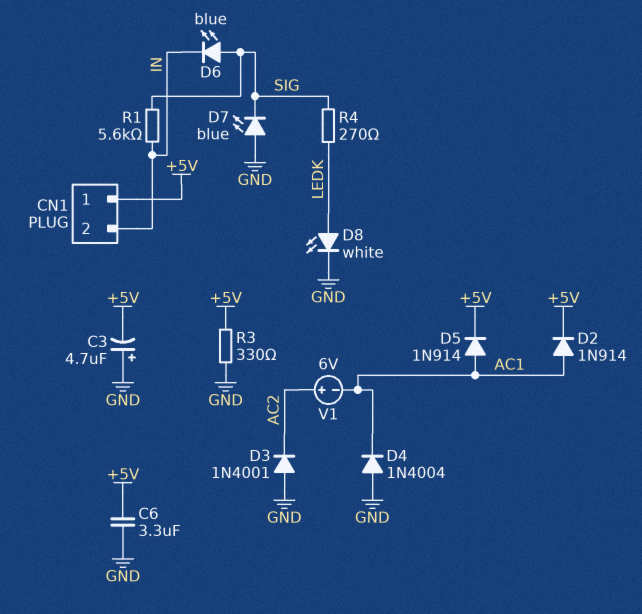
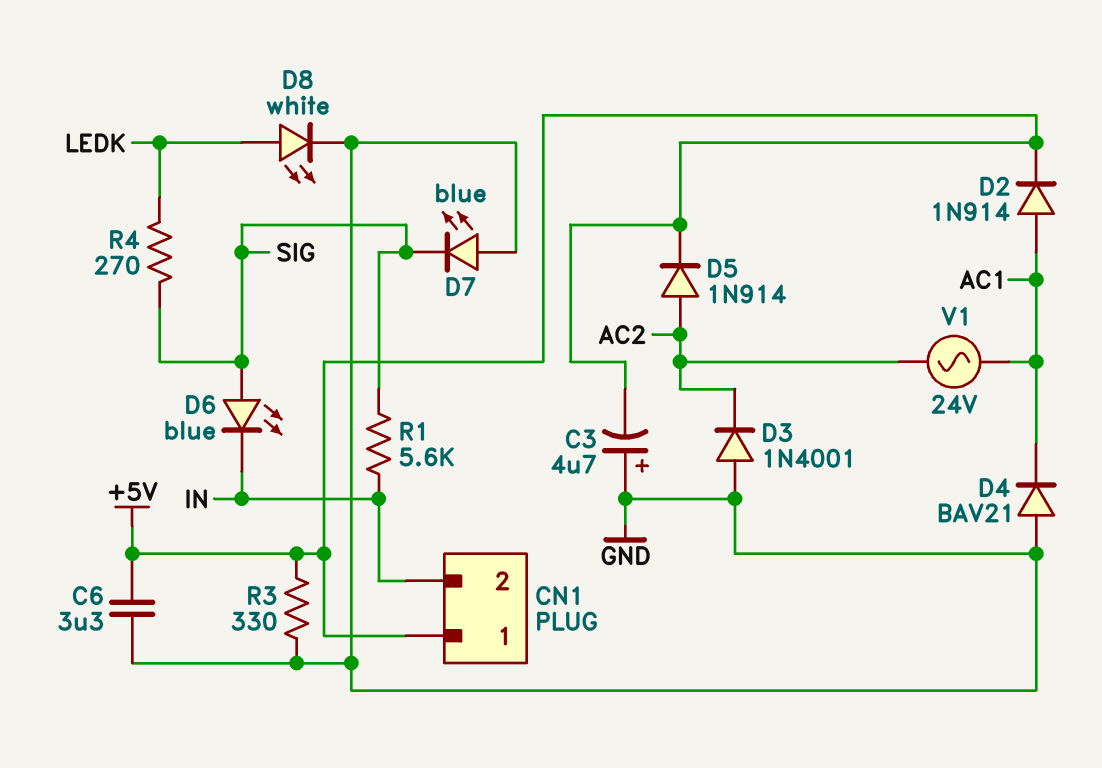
D4: diode 1N4004 (A GND, K AC1) -> diode BAV21 (A GND, K AC1)
D5: diode 1N914 (A AC1, K +5V) -> diode 1N914 (A AC2, K +5V)
V1: 6V (plus AC2, minus AC1) -> AC 24V (AC1, AC2)

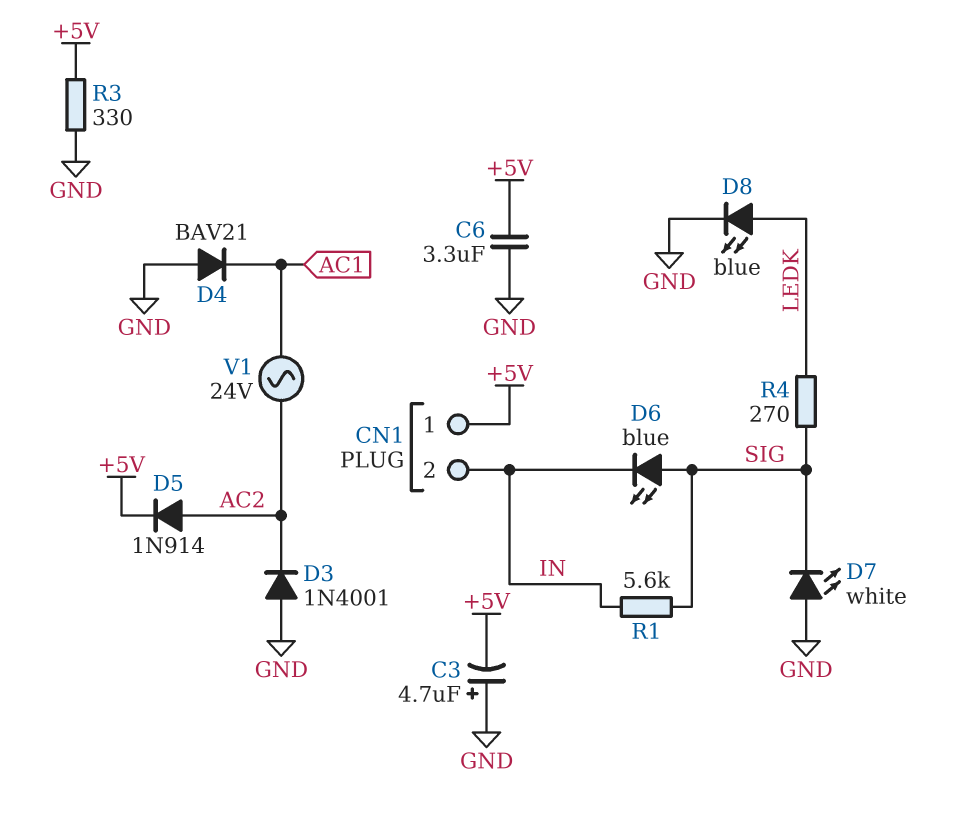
D2: diode 1N914 (A AC1, K +5V) -> none
D7: LED blue (A GND, K SIG) -> LED white (A GND, K SIG)
D8: LED white (A LEDK, K GND) -> LED blue (A LEDK, K GND)

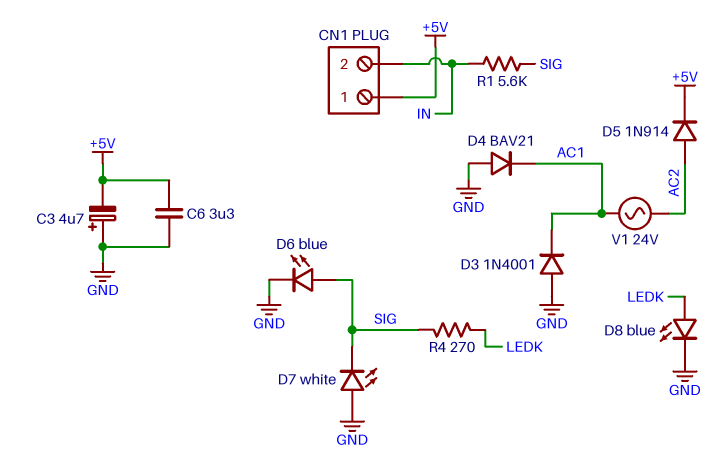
D3: diode 1N4001 (A GND, K AC2) -> diode 1N4001 (A GND, K AC1)
D6: LED blue (A SIG, K IN) -> LED blue (A SIG, K GND)
R3: 330 (+5V, GND) -> none

